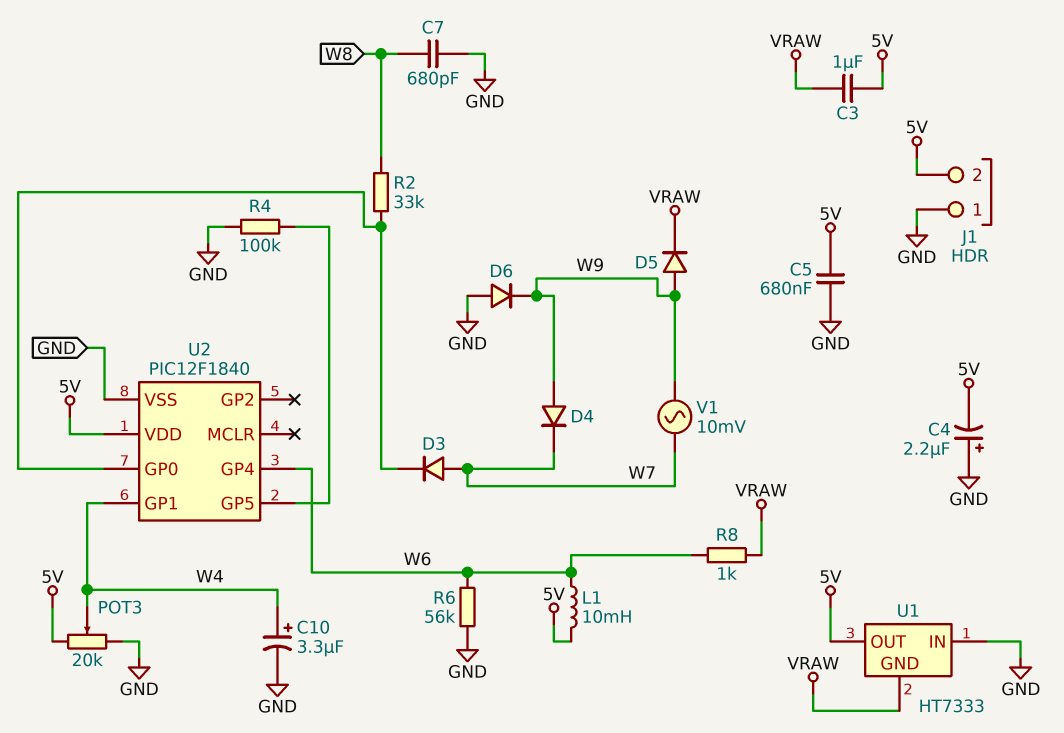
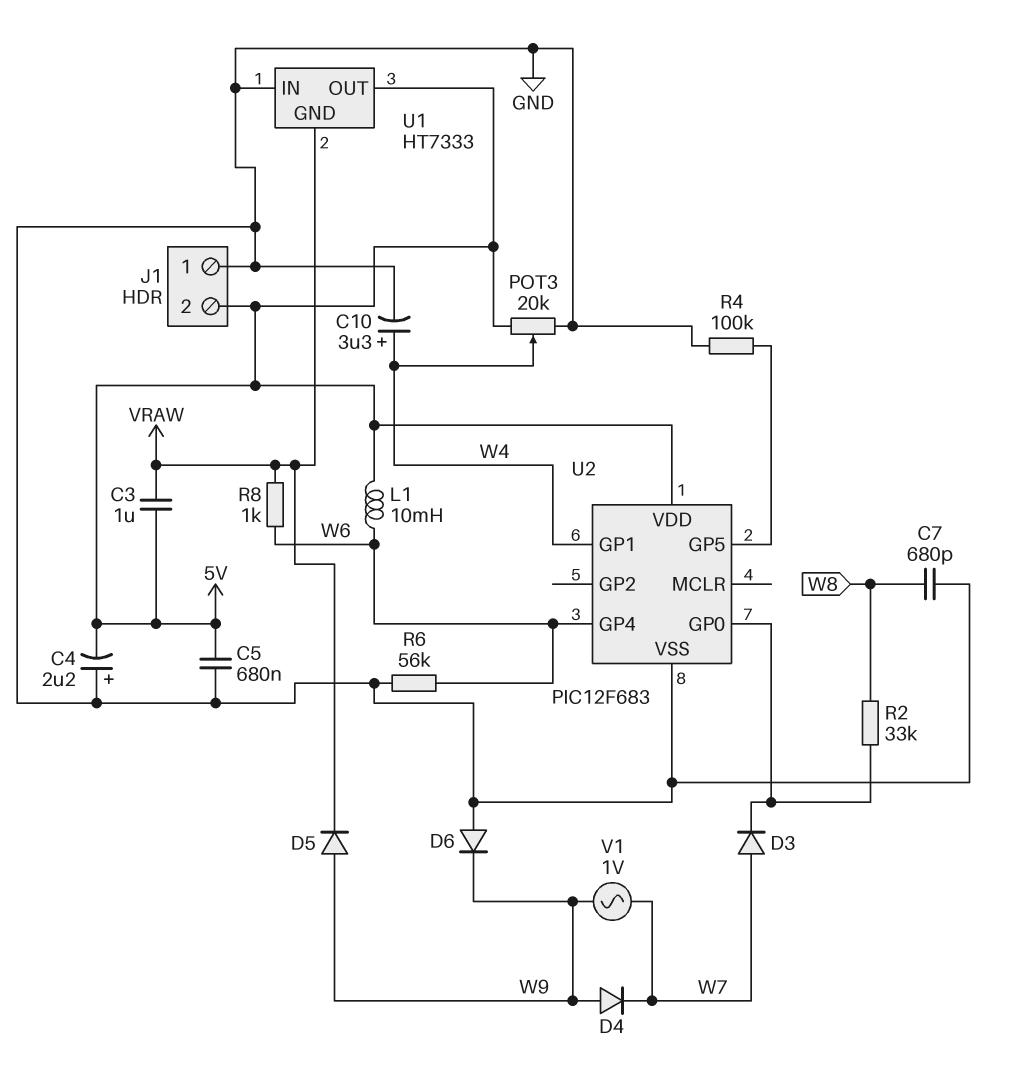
U2: PIC12F1840 -> PIC12F683
V1: AC 10mV (W7, W9) -> AC 1V (W7, W9)

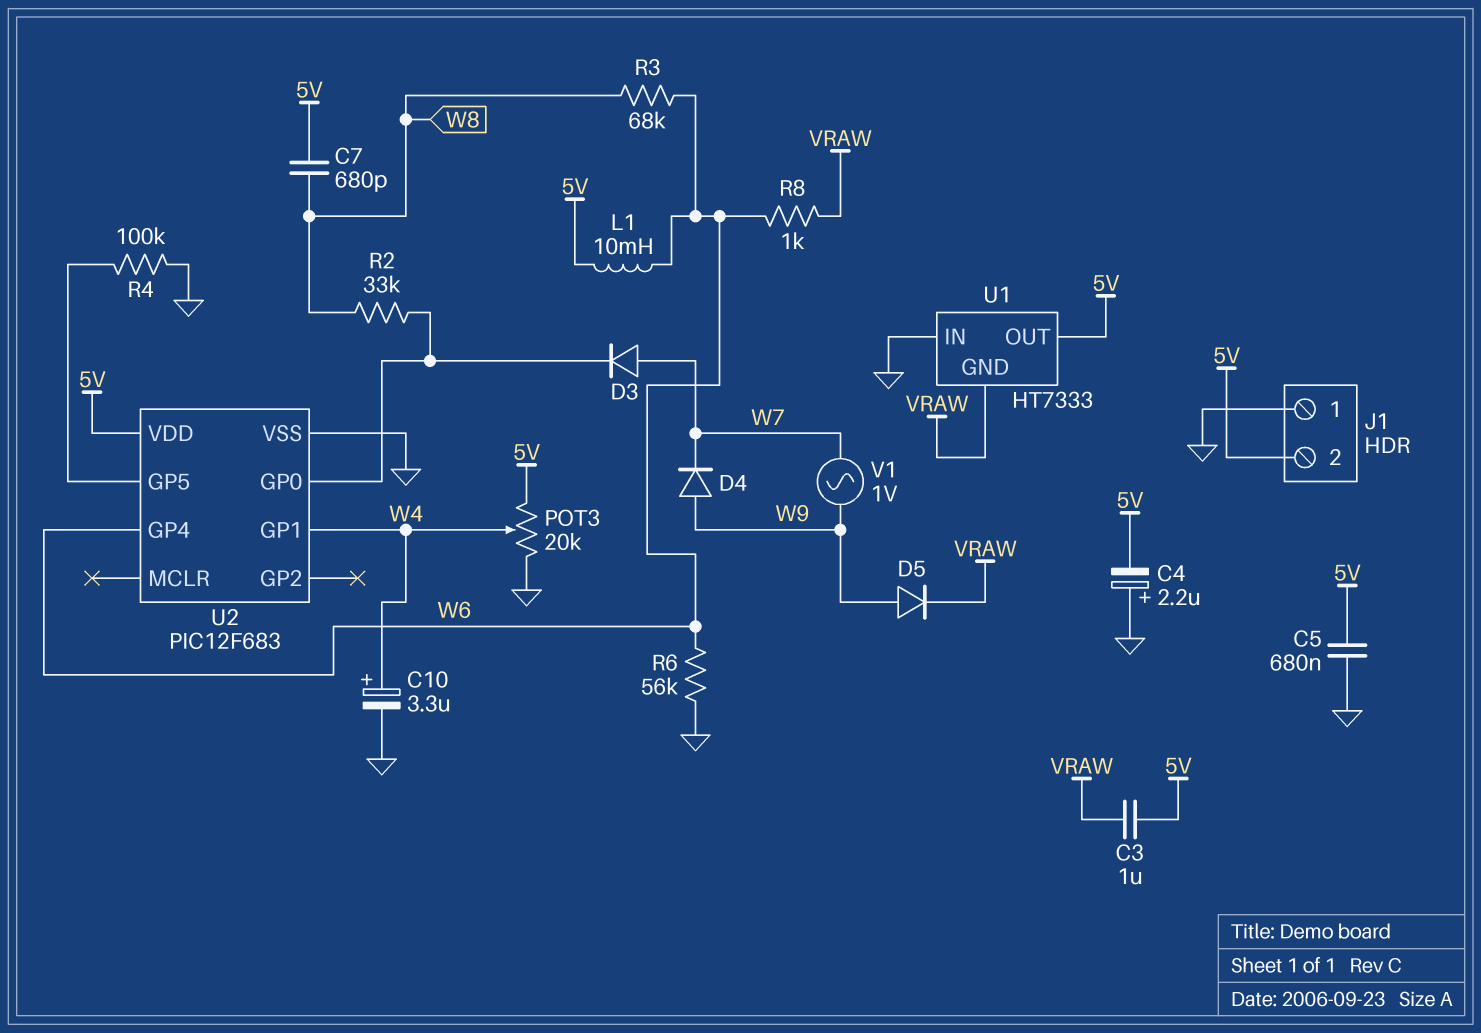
C7: 680pF (GND, W8) -> 680pF (5V, W8)
D6: diode (A GND, K W9) -> none
R3: none -> 68k (W6, W8)

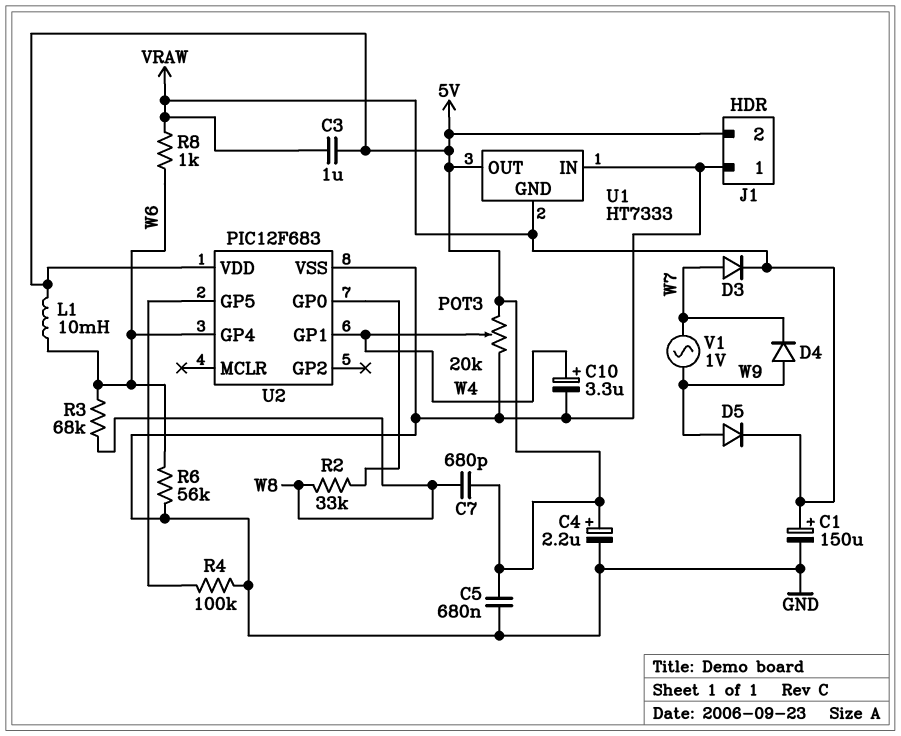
C1: none -> 150uF (plus VRAW, minus GND)
C4: 2.2uF (plus GND, minus 5V) -> 2.2uF (plus 5V, minus GND)
D3: diode (A W7, K U2/GP0) -> diode (A W7, K VRAW)

